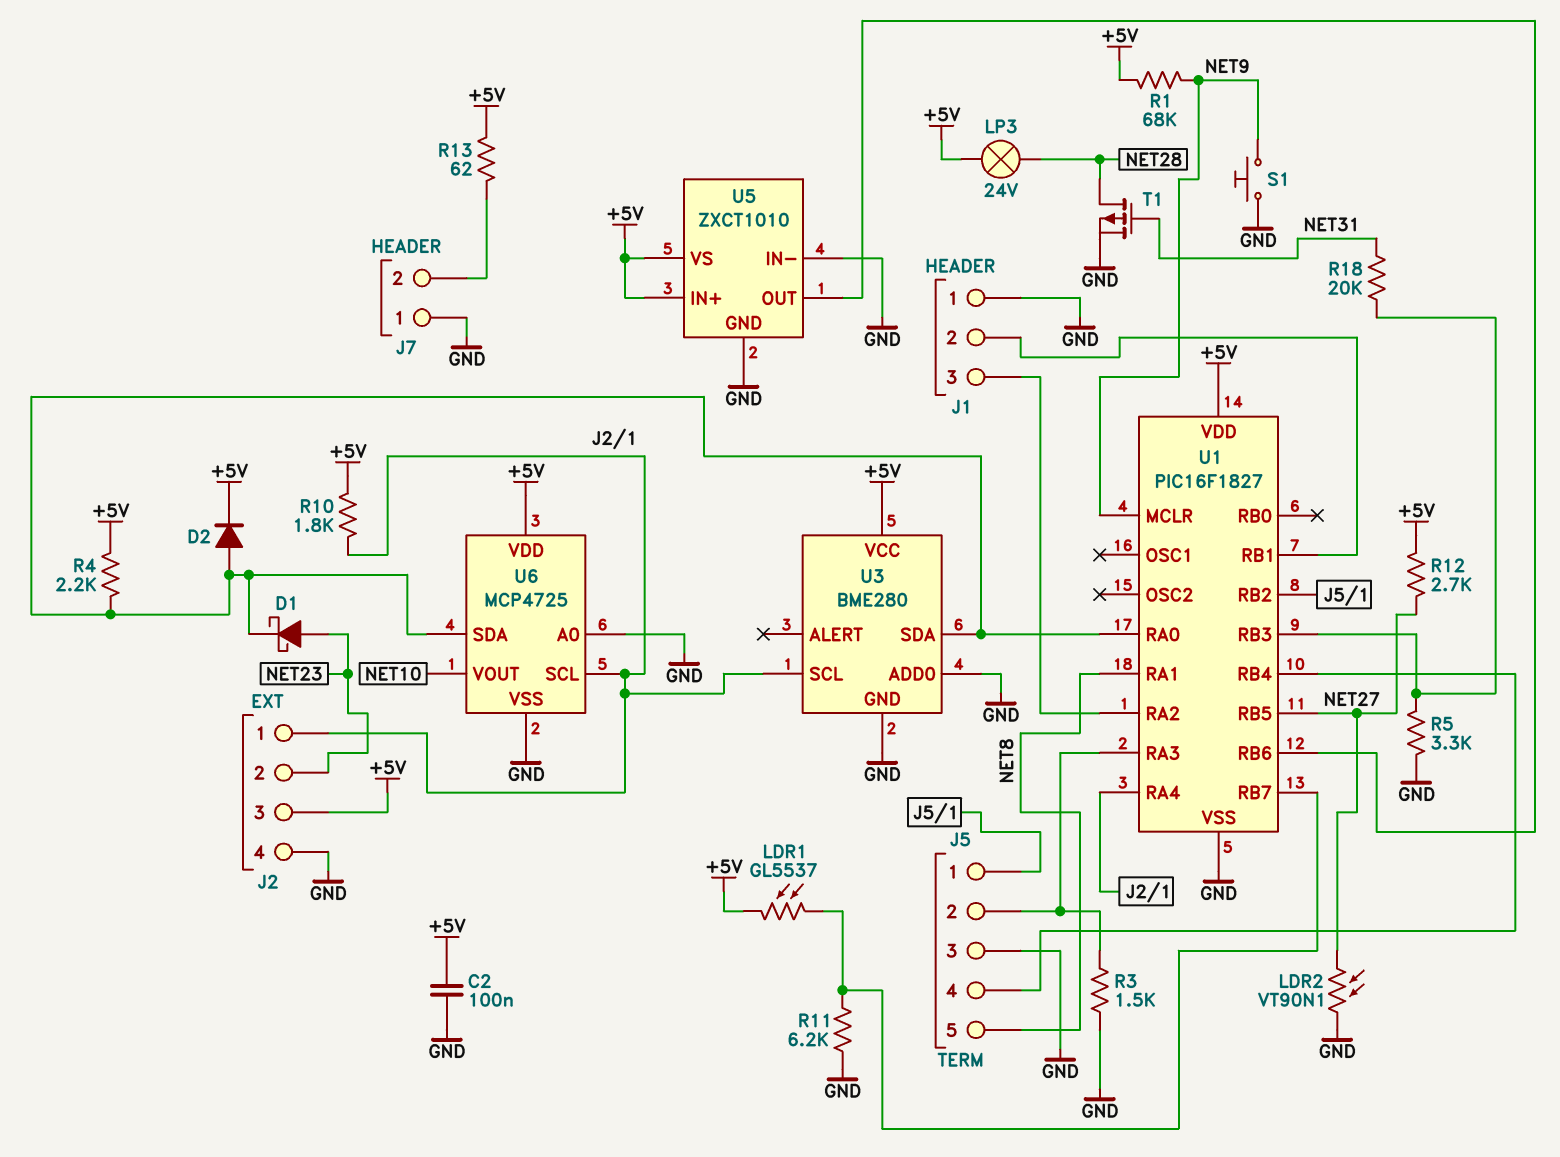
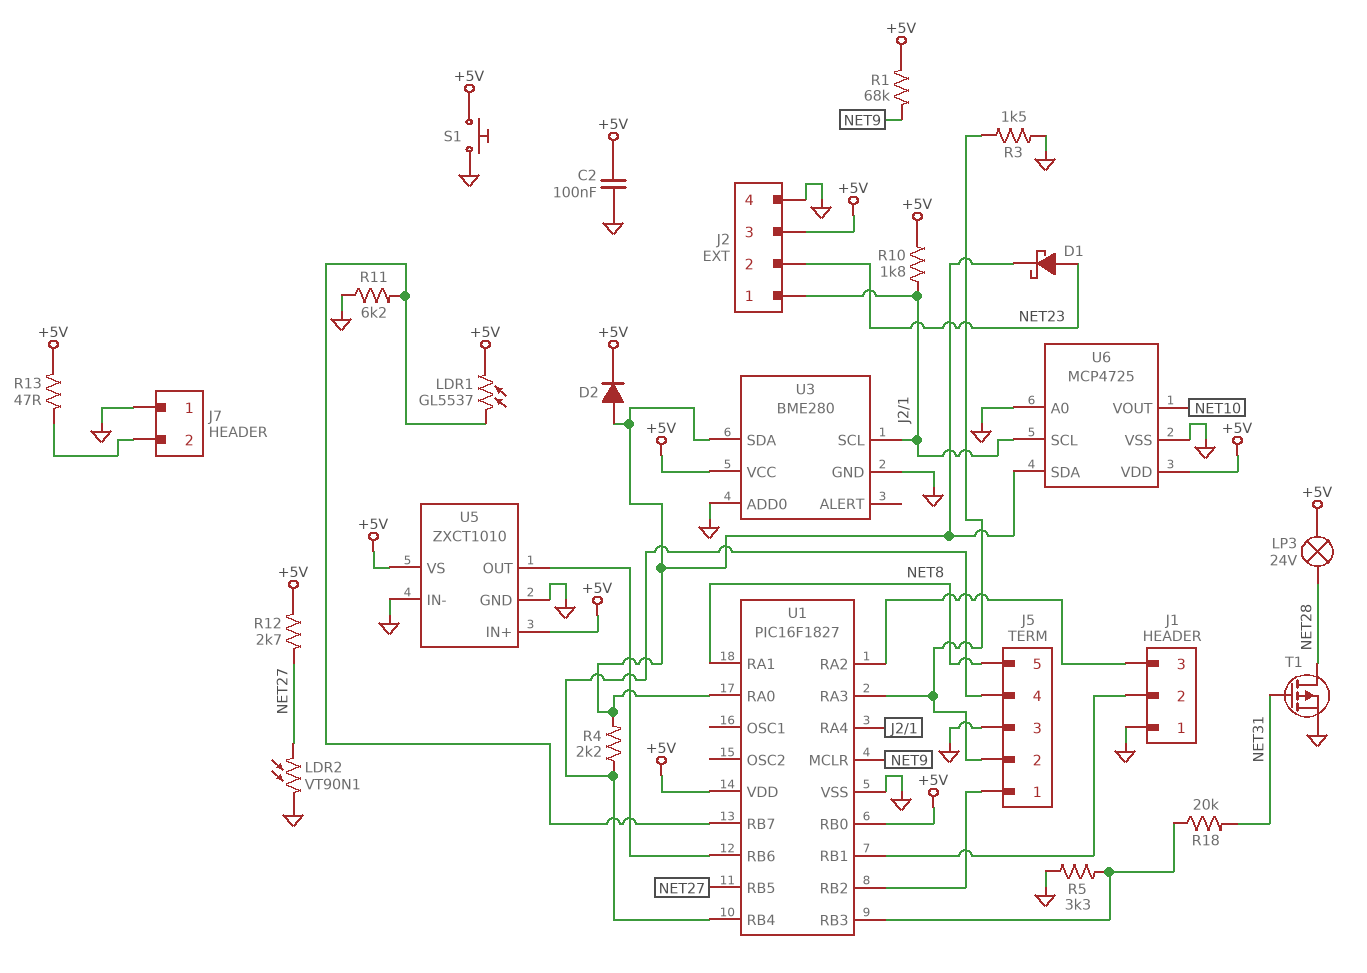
R4: 2.2k (+5V, U1/RA0) -> 2.2k (J5/4, U1/RA0)
R13: 62 (+5V, J7/2) -> 47 (+5V, J7/2)
S1: button (GND, NET9) -> button (+5V, GND)
U1 pin RB0: none -> +5V

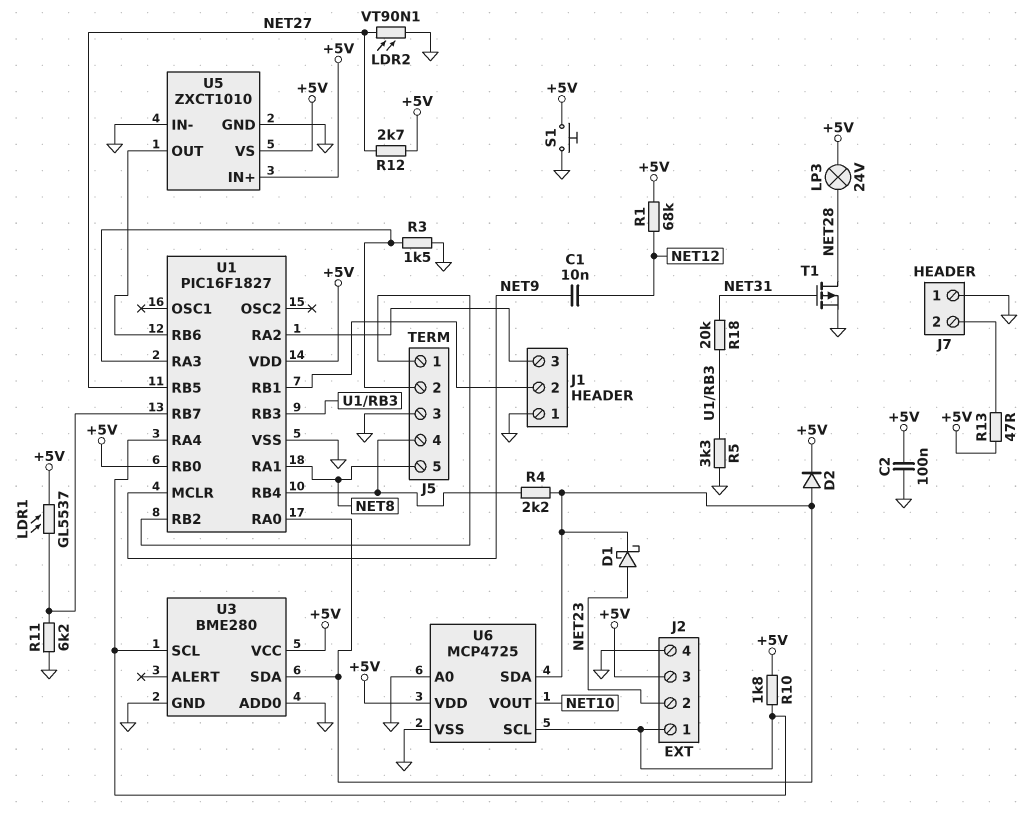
C1: none -> 10nF (NET9, NET12)
R1: 68k (+5V, NET9) -> 68k (+5V, NET12)

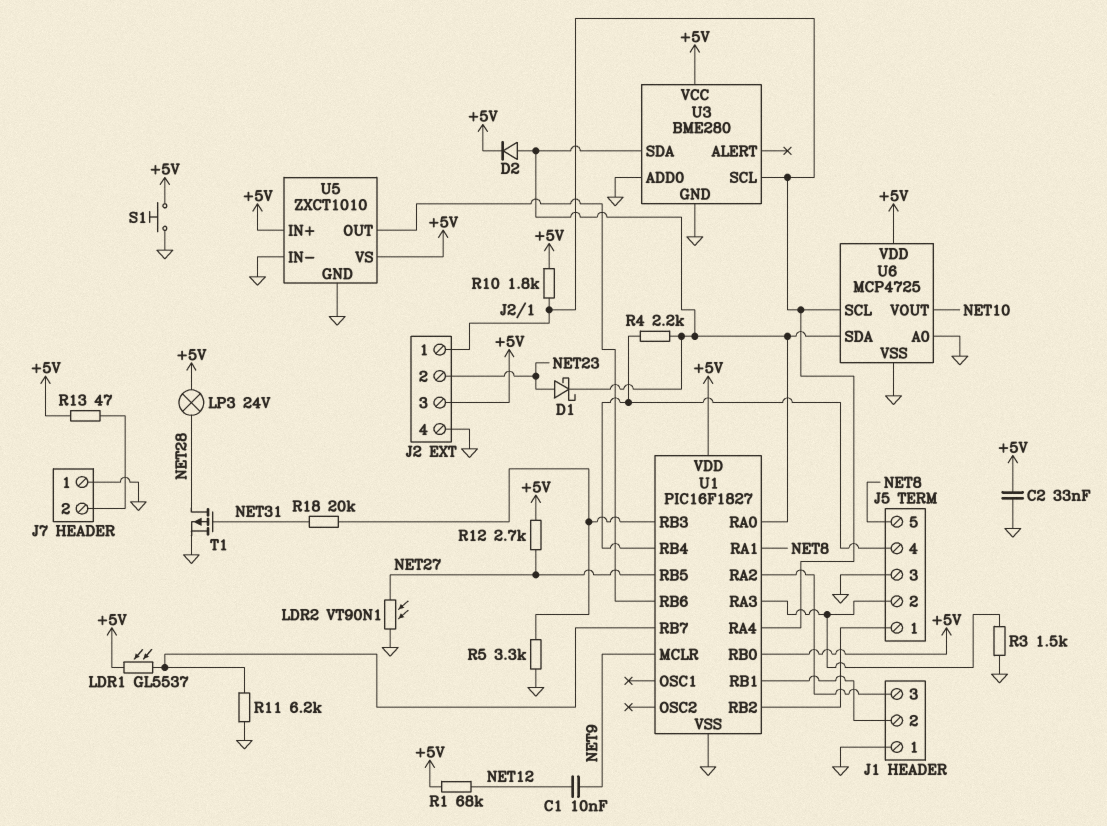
C2: 100nF (+5V, GND) -> 33nF (+5V, GND)

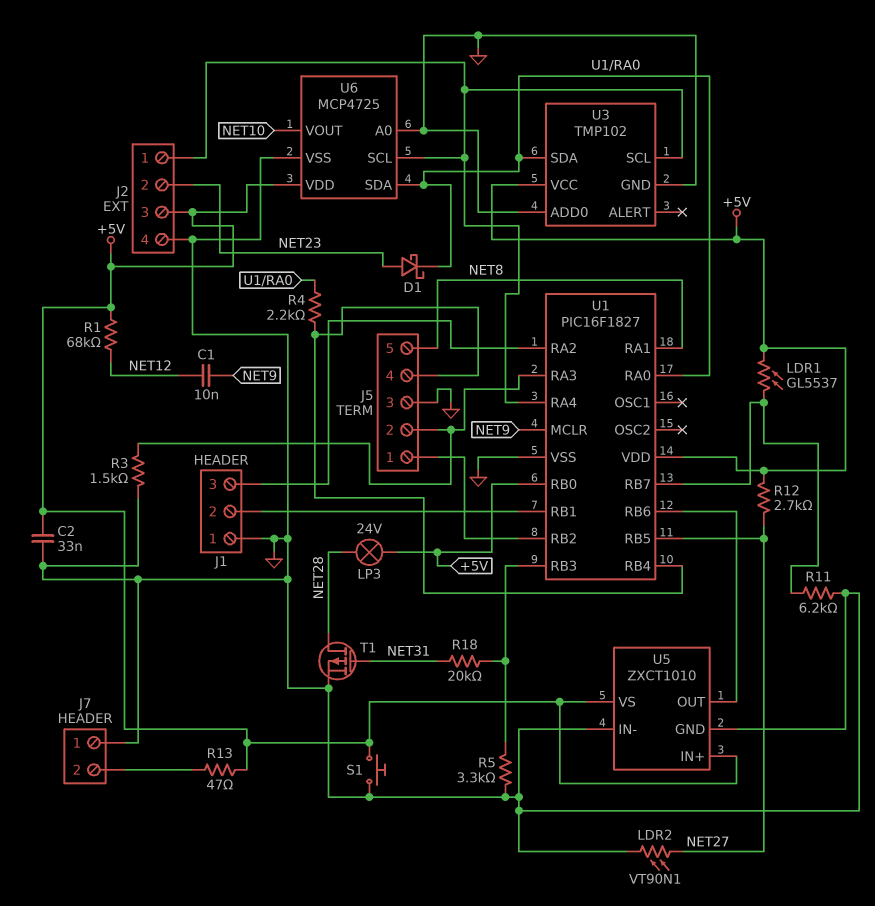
D2: diode (A U1/RA0, K +5V) -> none
R10: 1.8k (+5V, J2/1) -> none
U3: BME280 -> TMP102

